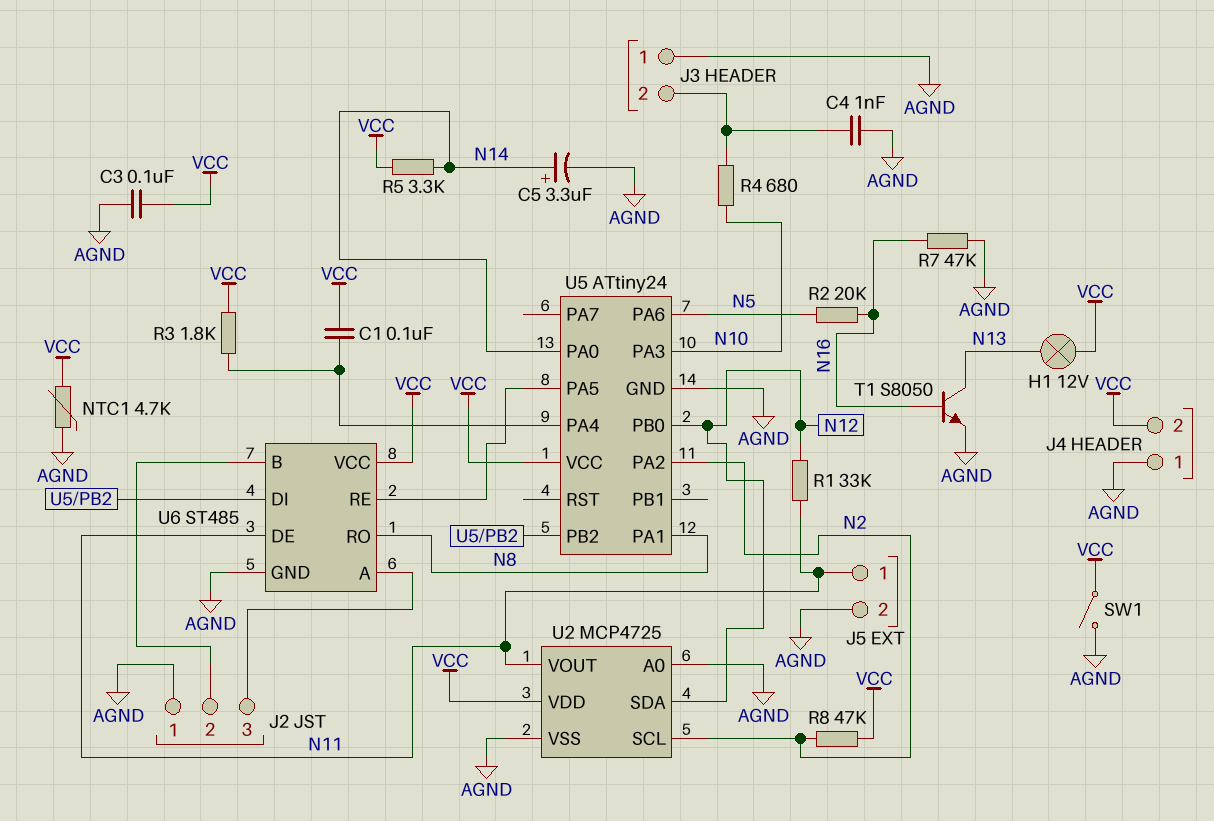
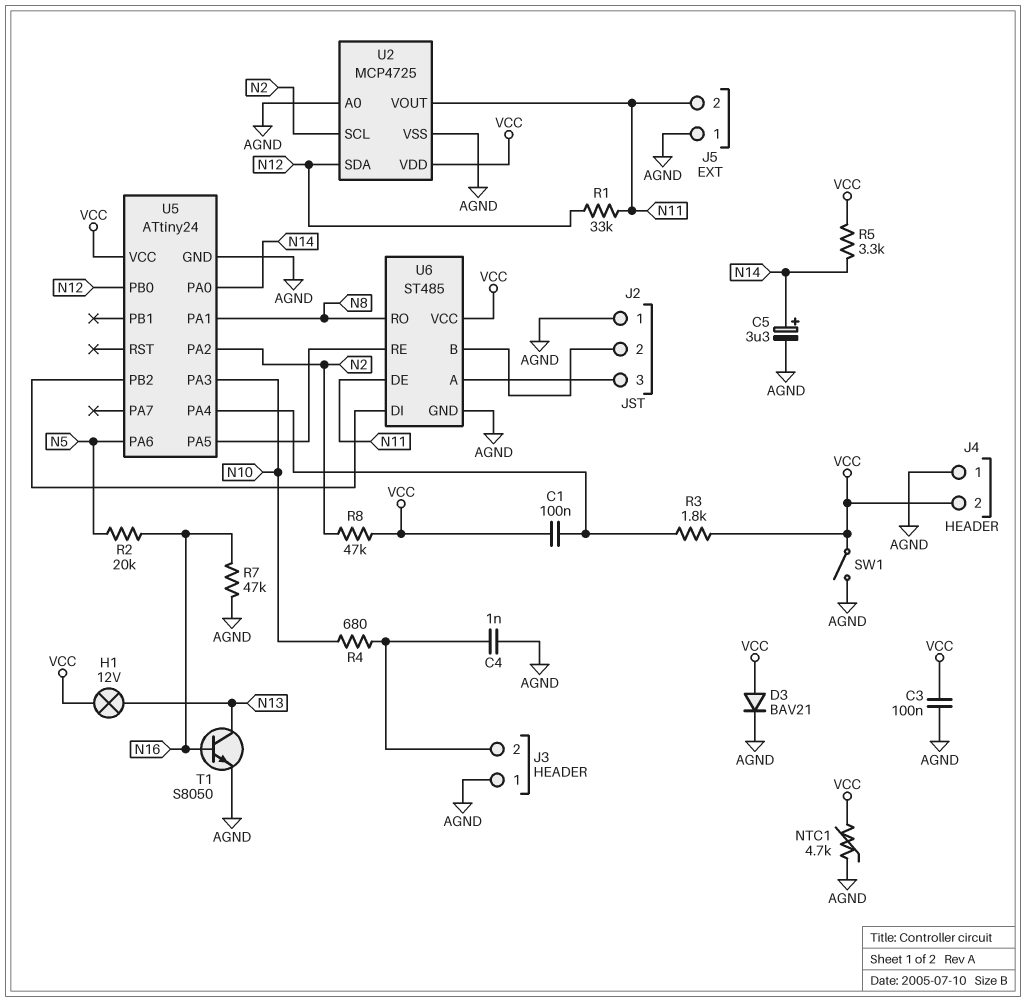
D3: none -> diode BAV21 (A VCC, K AGND)
J5 pin 1: N11 -> AGND
J5 pin 2: AGND -> N11

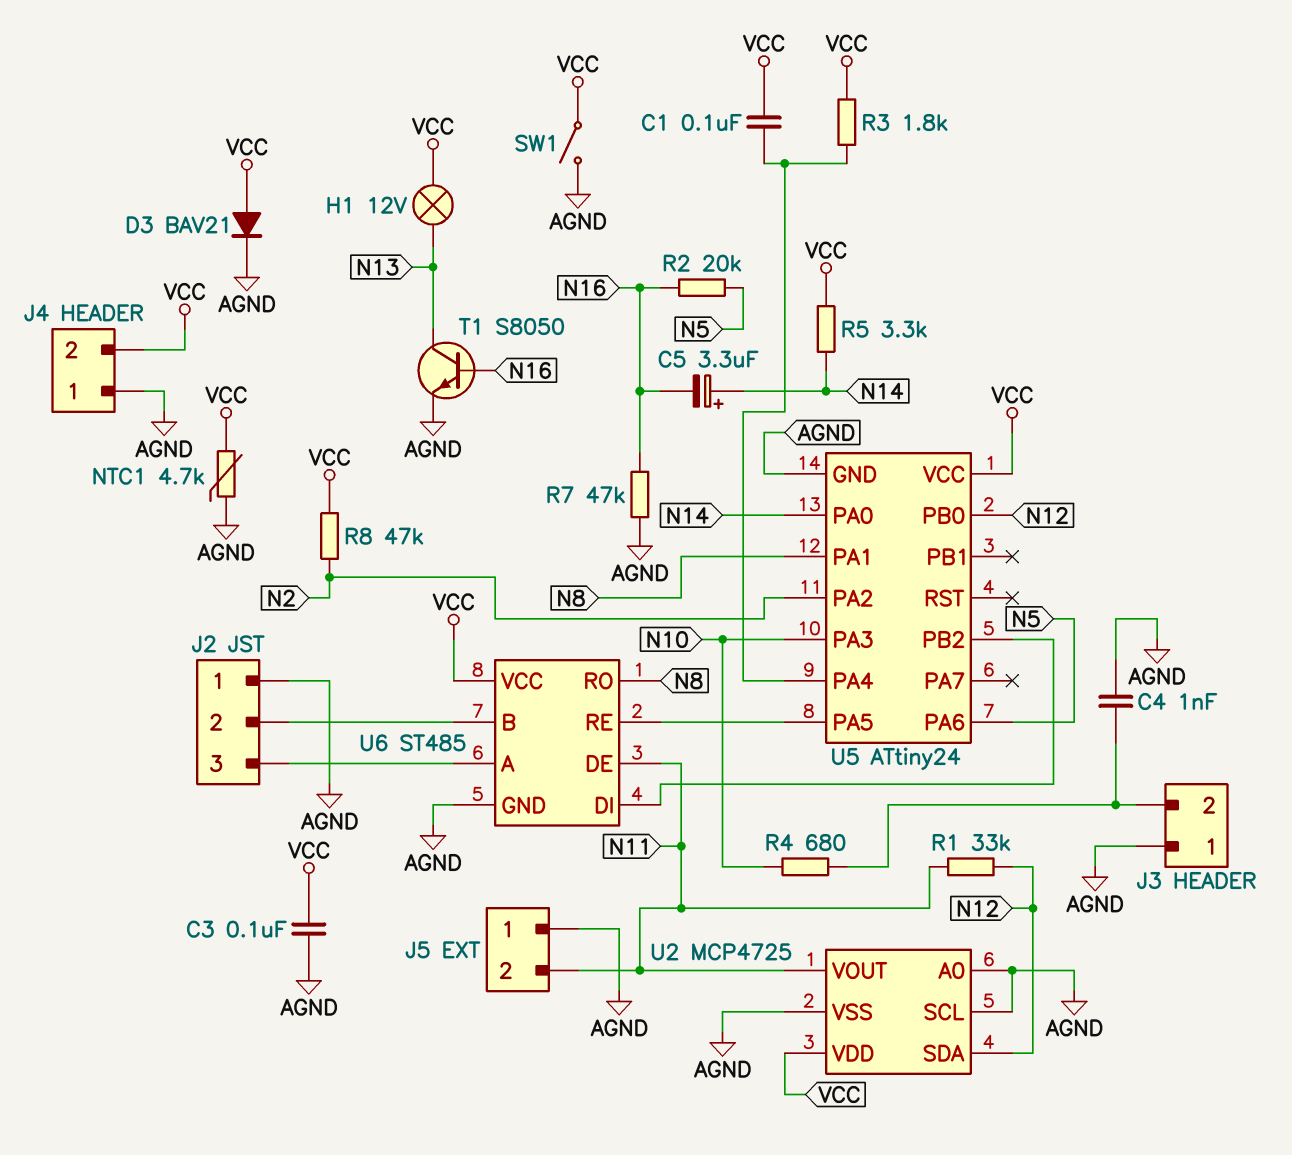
C5: 3.3uF (plus N14, minus AGND) -> 3.3uF (plus N14, minus N16)
U2 pin SCL: N2 -> AGND

